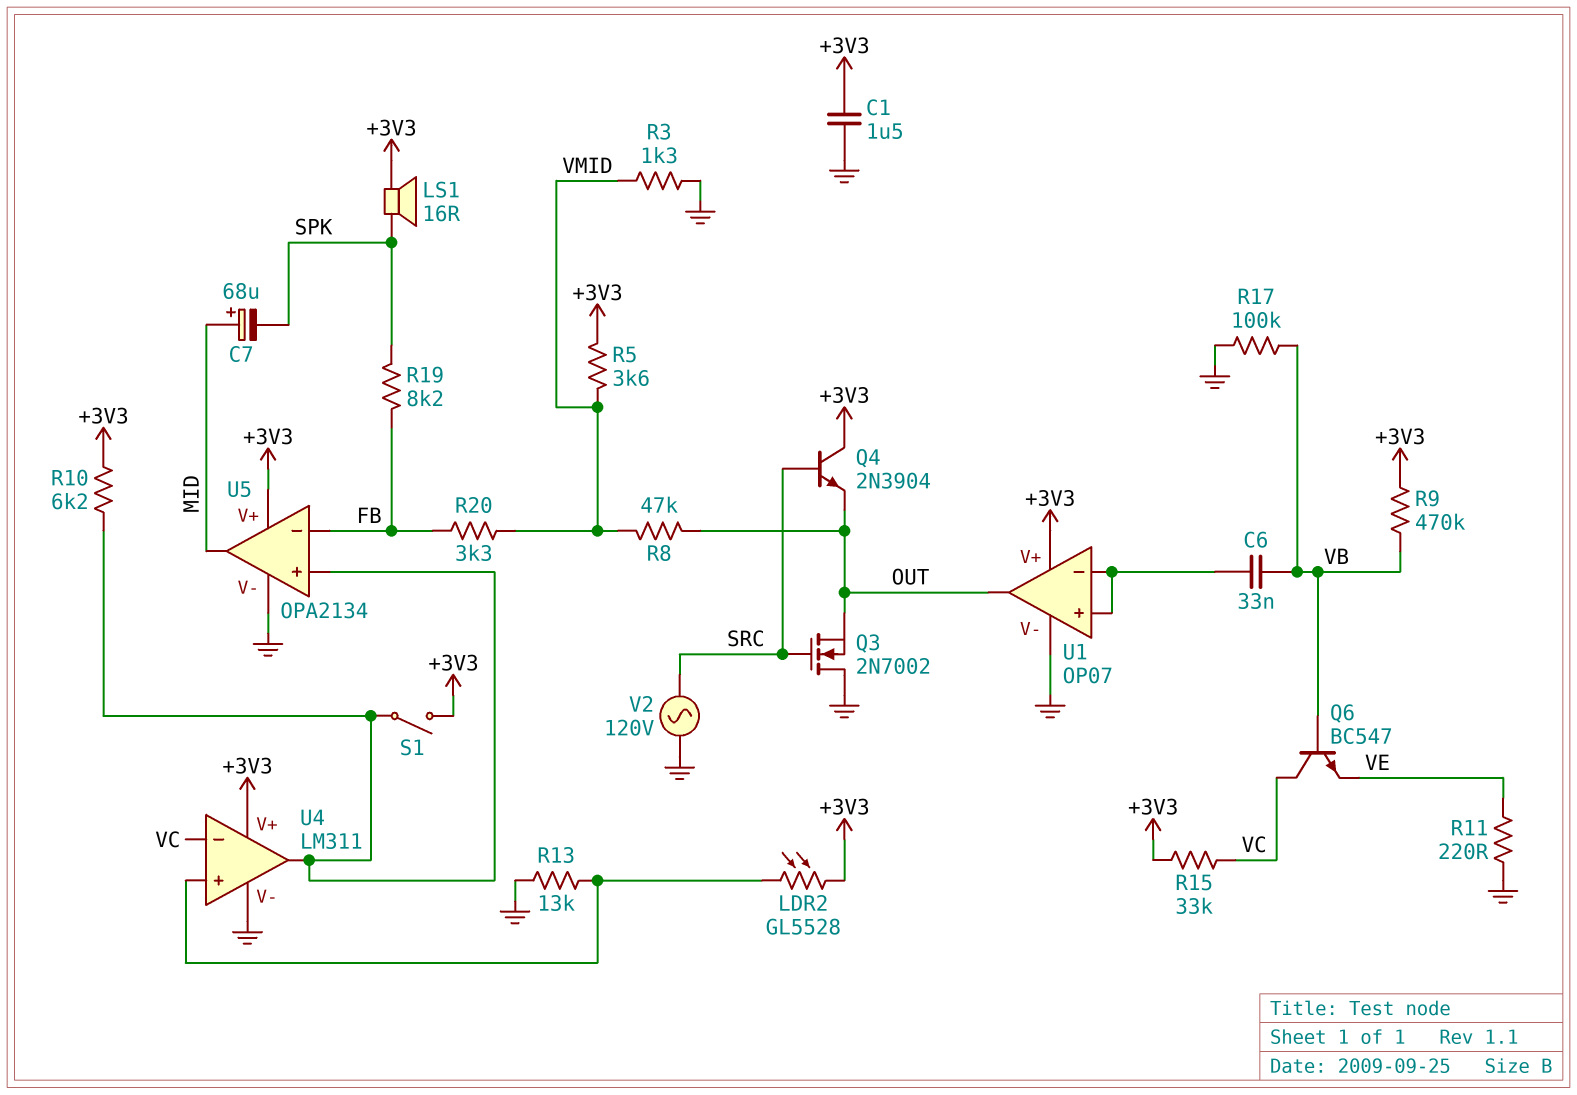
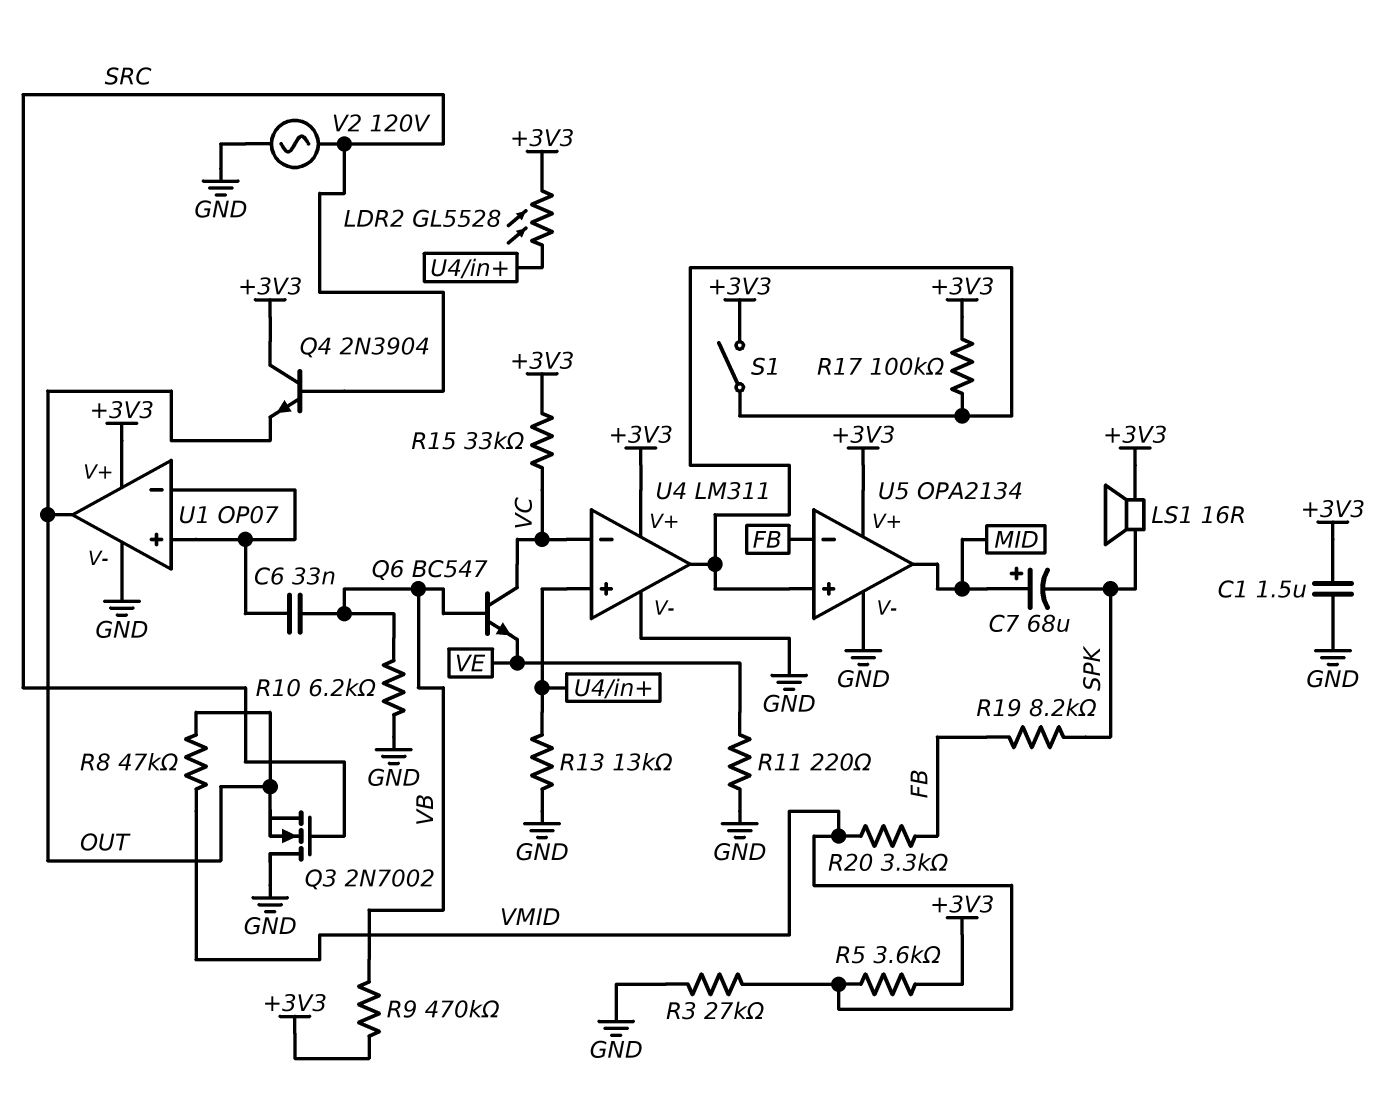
R3: 1.3k (GND, VMID) -> 27k (GND, VMID)
R10: 6.2k (+3V3, U4/out) -> 6.2k (GND, VB)
R17: 100k (GND, VB) -> 100k (+3V3, U4/out)

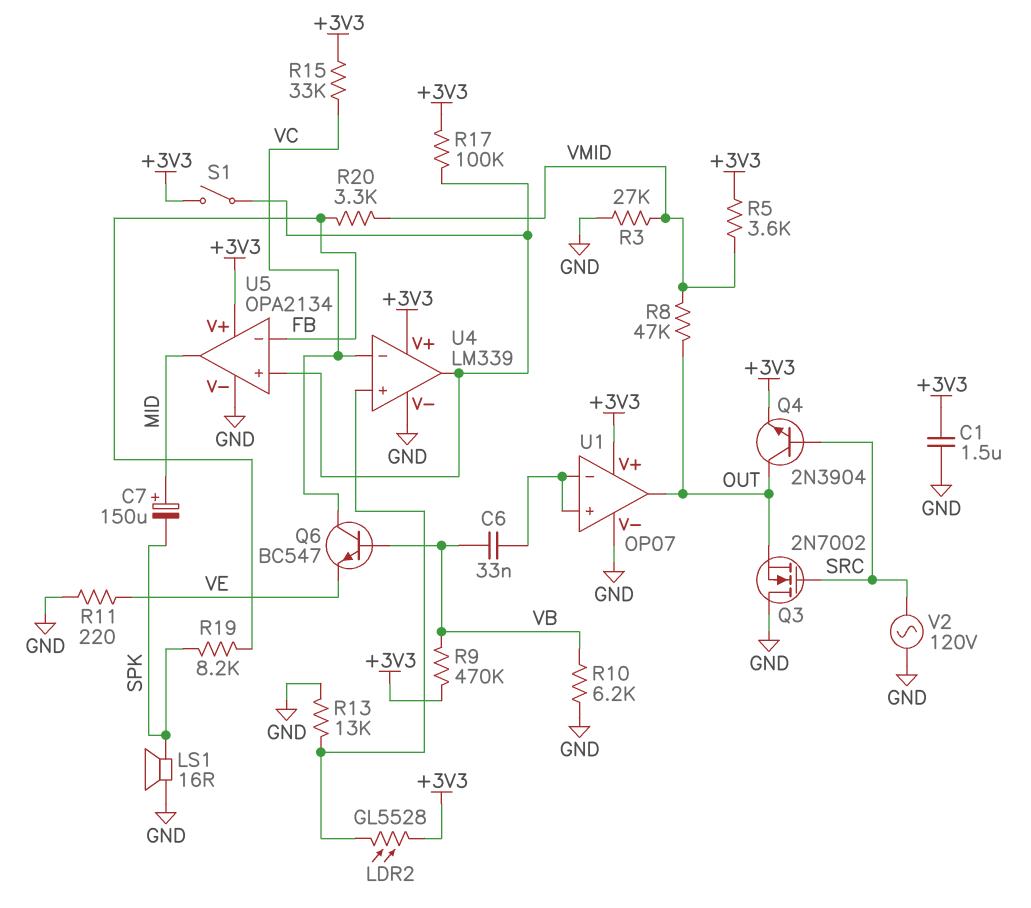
C7: 68uF (plus MID, minus SPK) -> 150uF (plus MID, minus SPK)
LS1: speaker 16R (+3V3, SPK) -> speaker 16R (GND, SPK)
Q4: NPN 2N3904 (B SRC, C +3V3, E OUT) -> NPN 2N3904 (B SRC, C OUT, E +3V3)
U4: LM311 -> LM339

